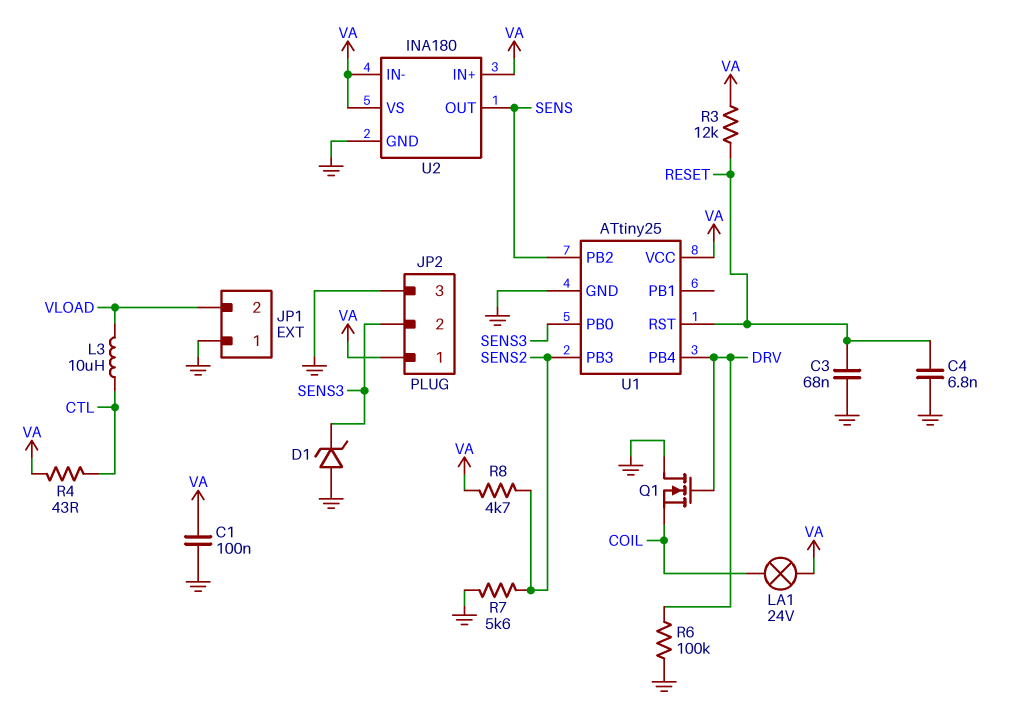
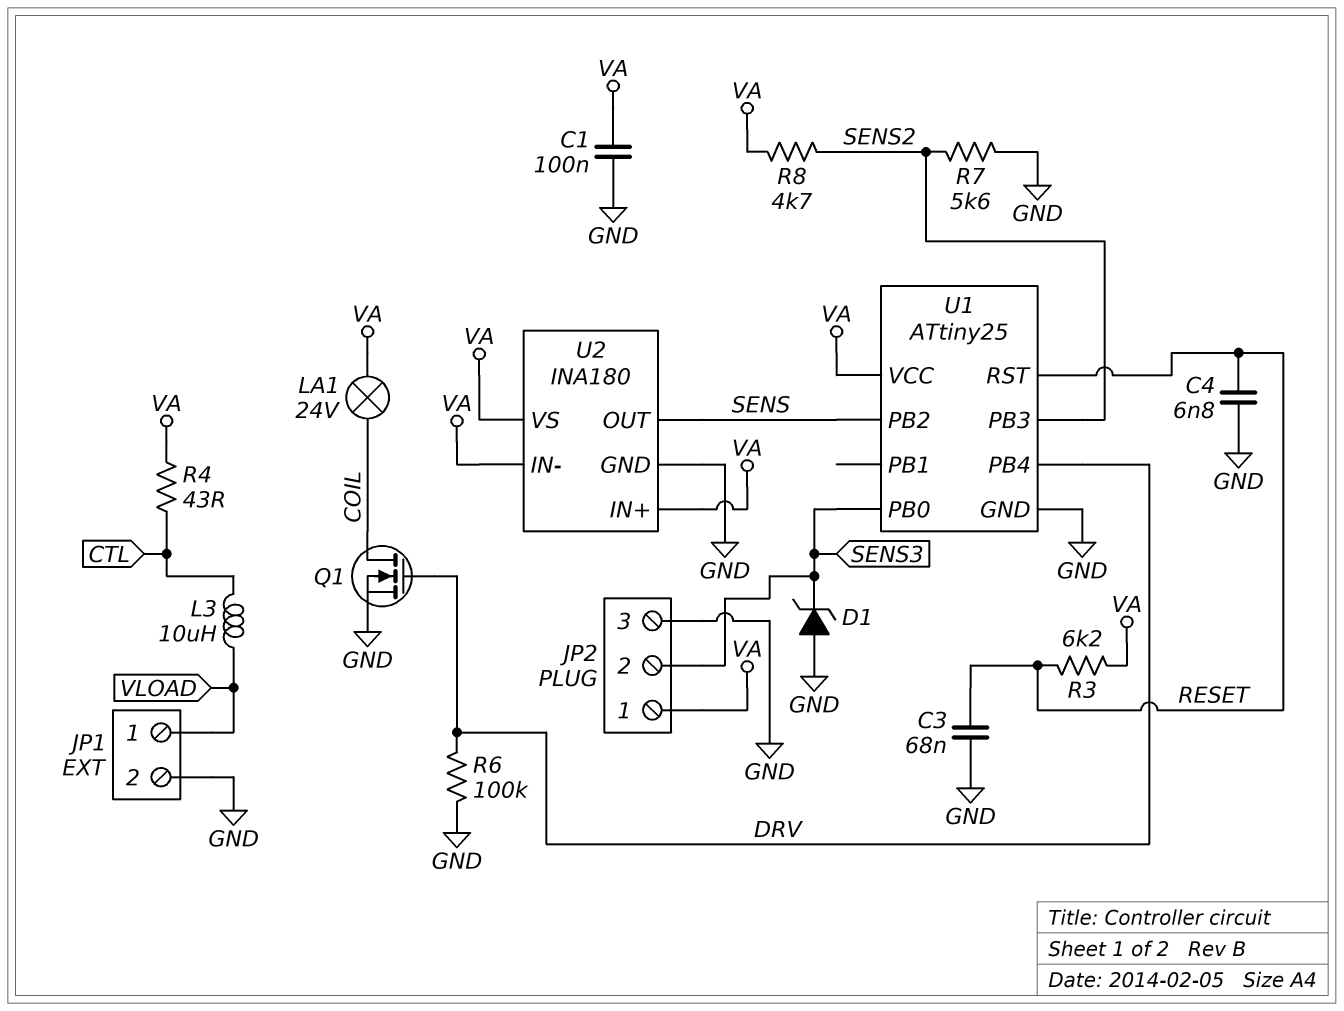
JP1 pin 1: GND -> VLOAD
JP1 pin 2: VLOAD -> GND
Q1: NMOS (G DRV, D GND, S COIL) -> NMOS (G DRV, D COIL, S GND)
R3: 12k (RESET, VA) -> 6.2k (RESET, VA)

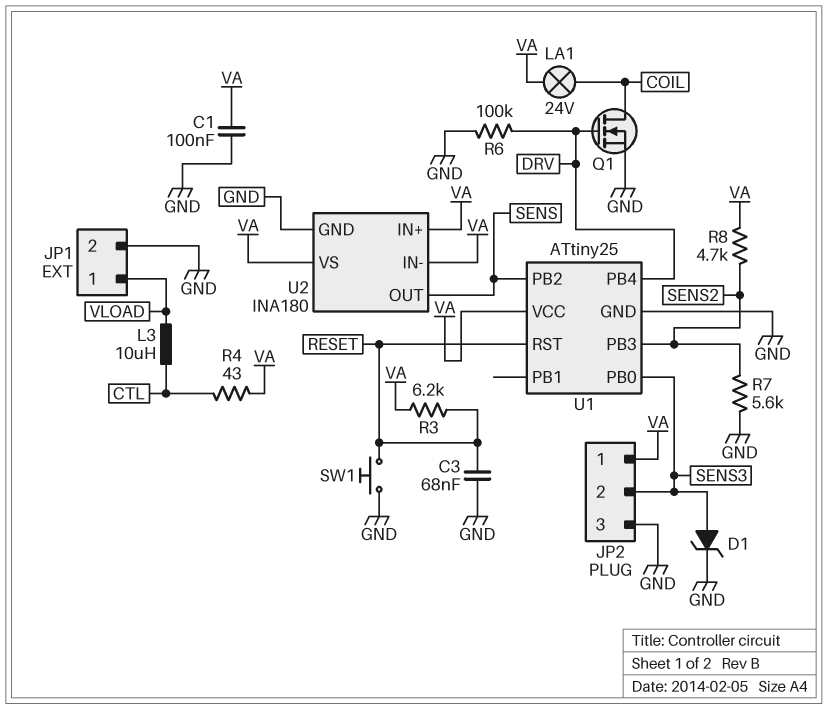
C4: 6.8nF (GND, RESET) -> none
D1: zener (A GND, K SENS3) -> zener (A SENS3, K GND)
SW1: none -> button (GND, RESET)

